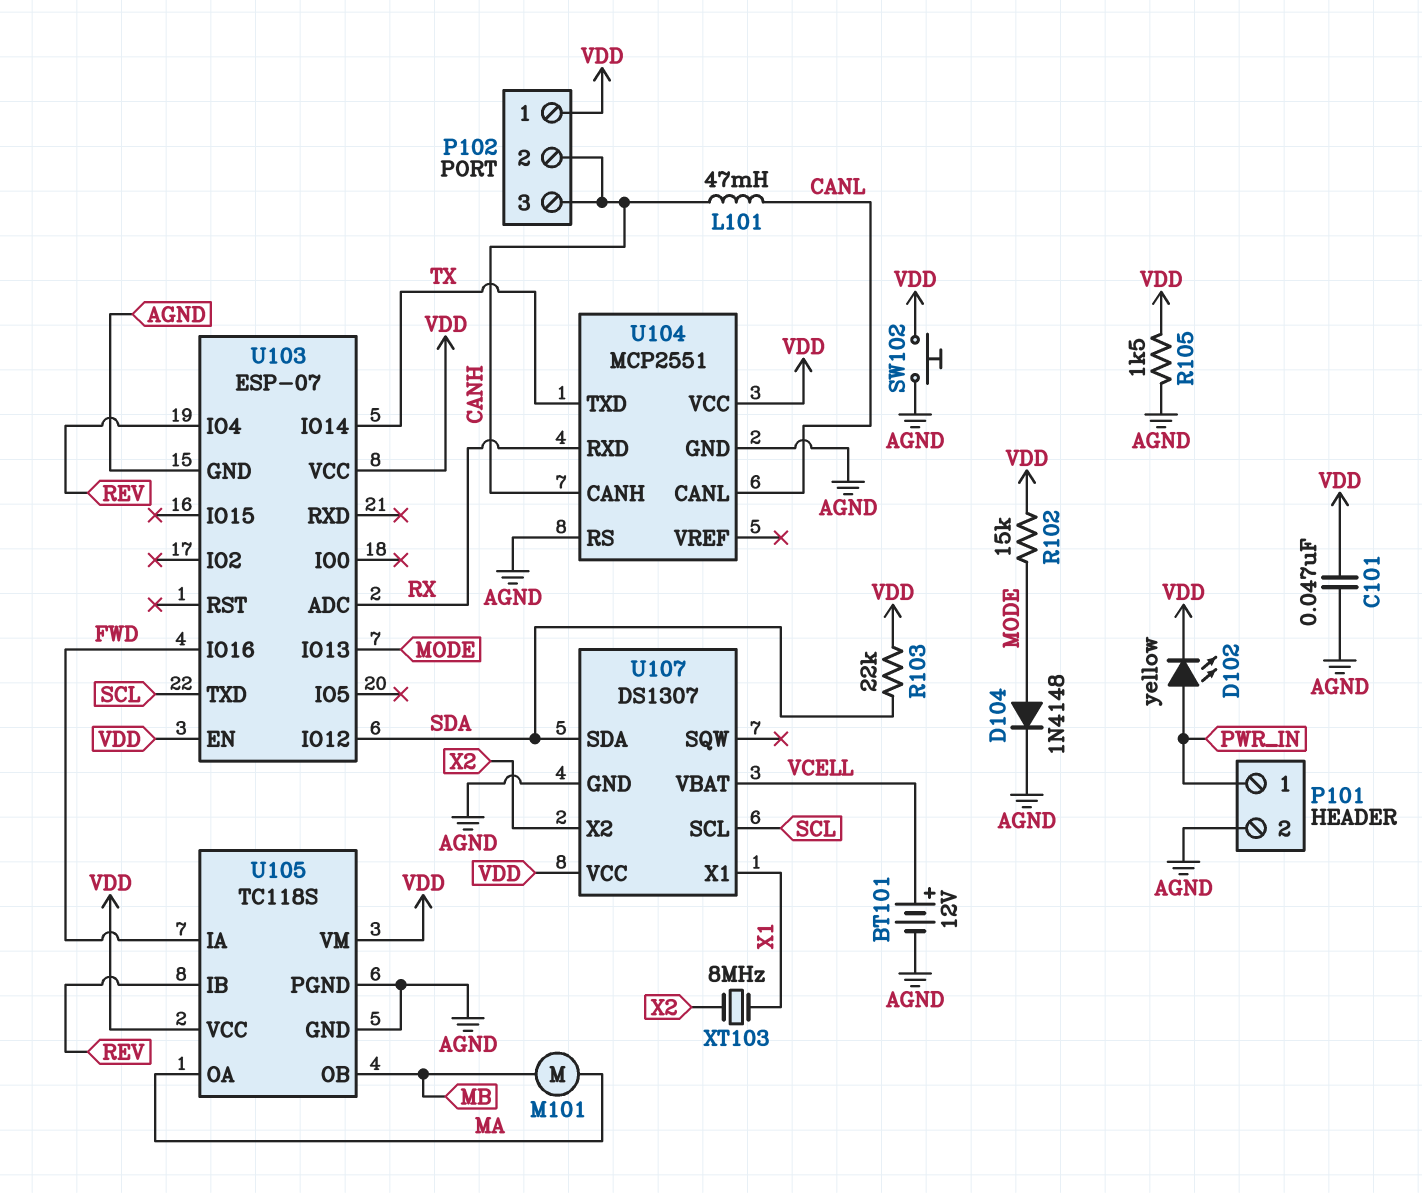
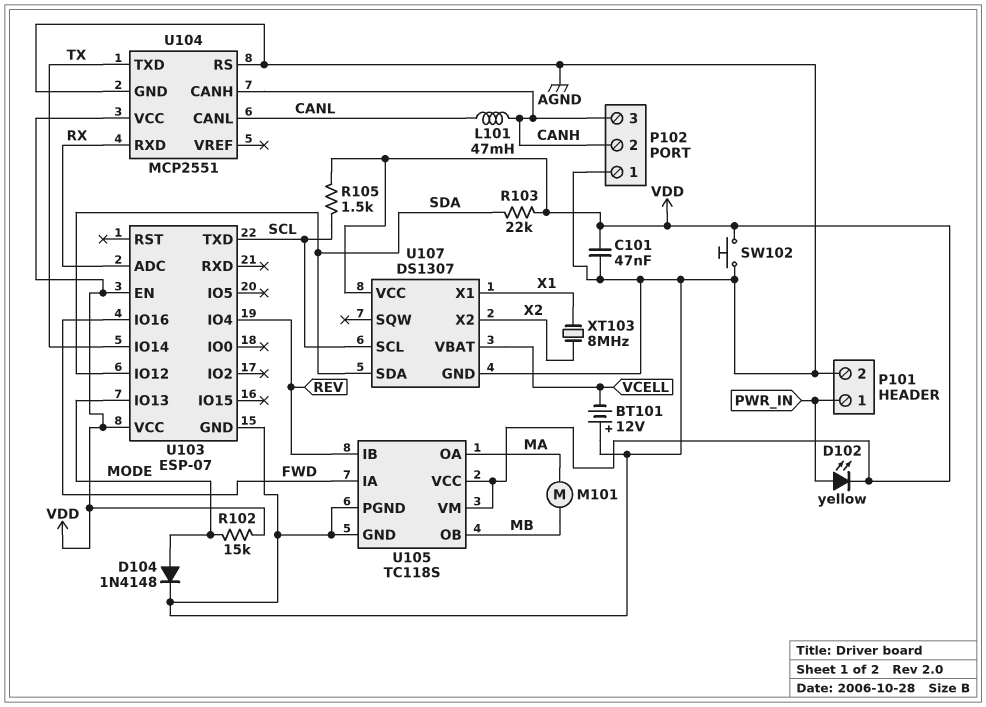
BT101: 12V (plus VCELL, minus AGND) -> 12V (plus AGND, minus VCELL)
P102 pin 1: VDD -> AGND
R105: 1.5k (AGND, VDD) -> 1.5k (SCL, VDD)

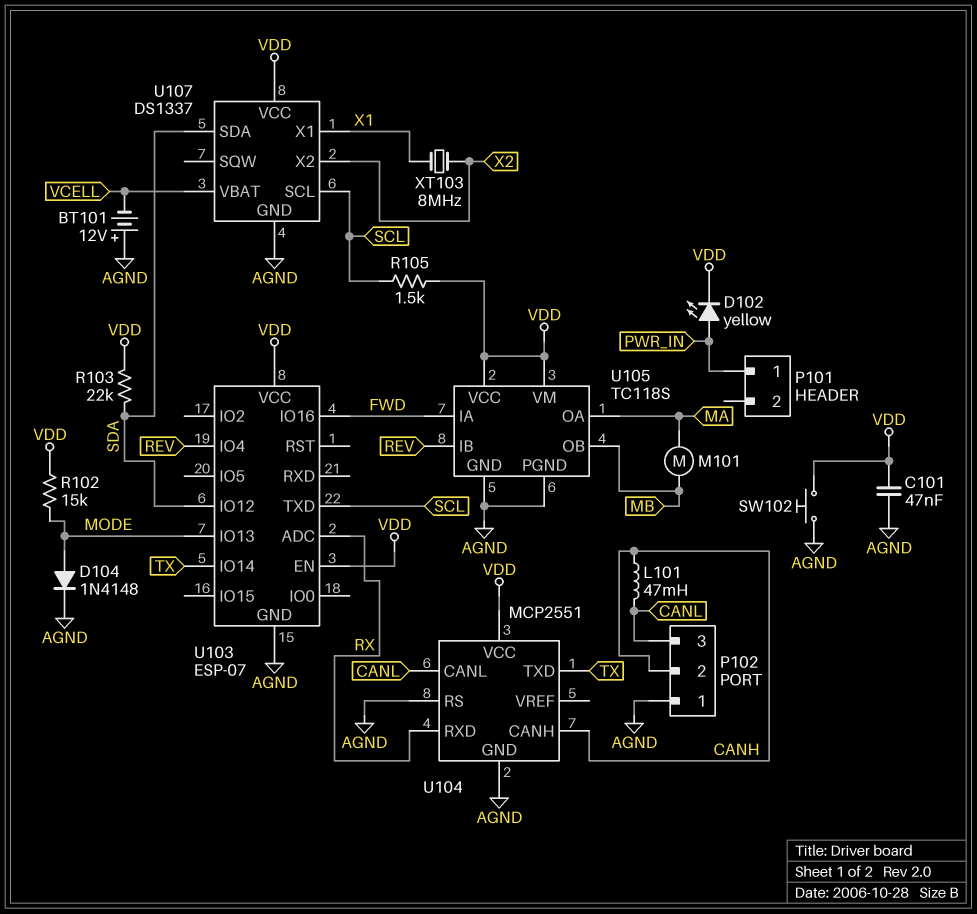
P101 pin 2: AGND -> none
P102 pin 3: CANH -> CANL
U107: DS1307 -> DS1337

